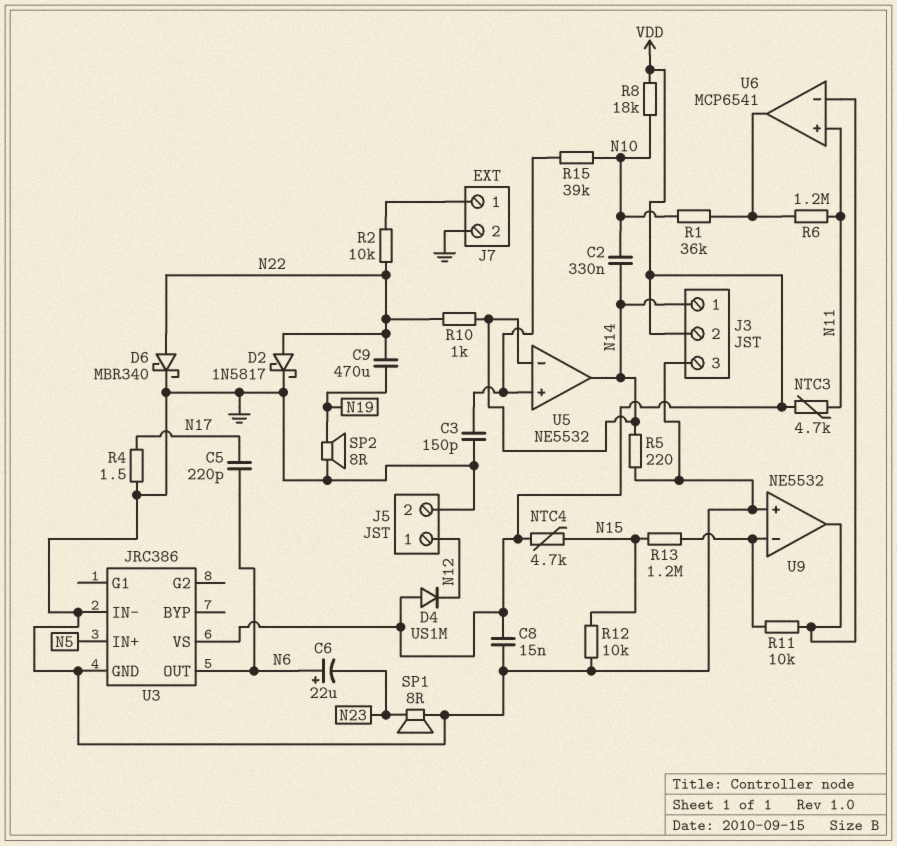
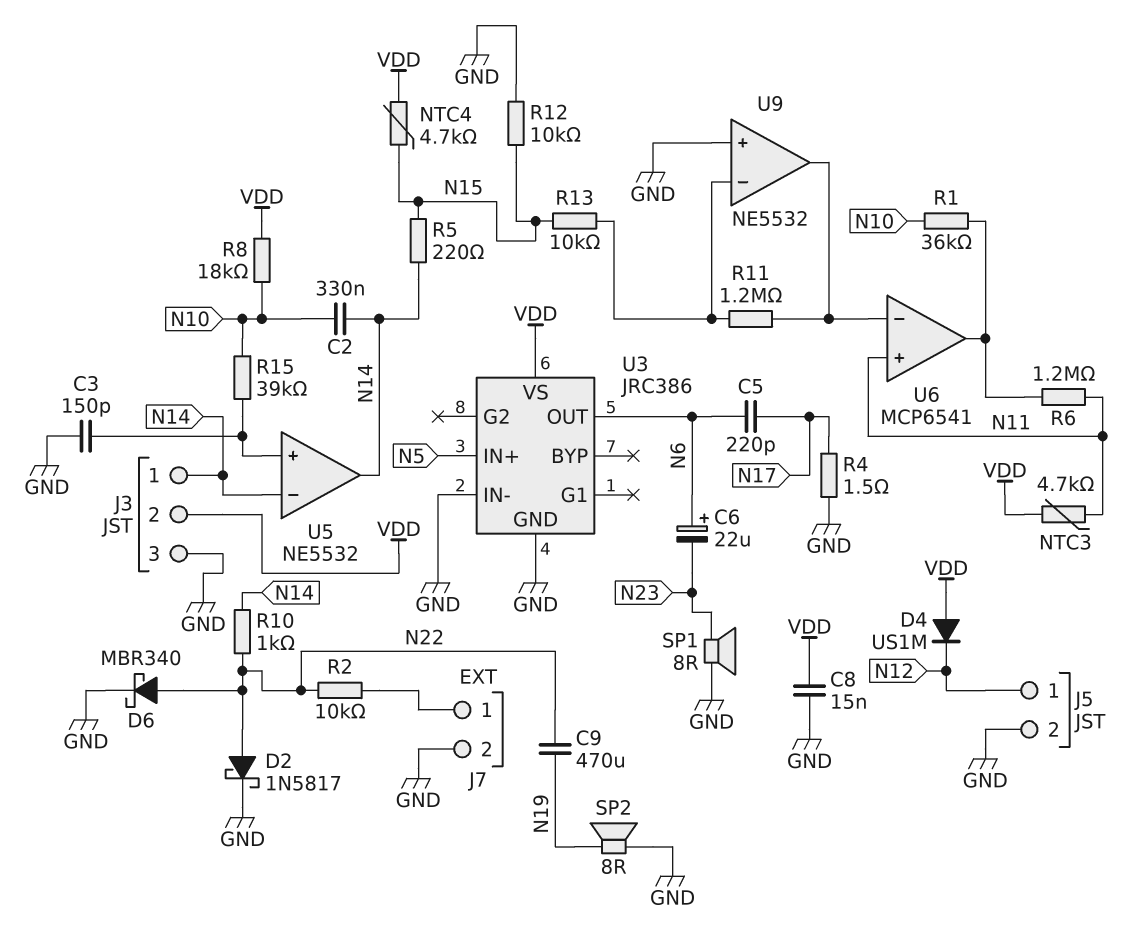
R5: 220 (GND, N14) -> 220 (N14, N15)
R11: 10k (U6/in-, U9/in-) -> 1.2M (U6/in-, U9/in-)
R13: 1.2M (N15, U9/in-) -> 10k (N15, U9/in-)

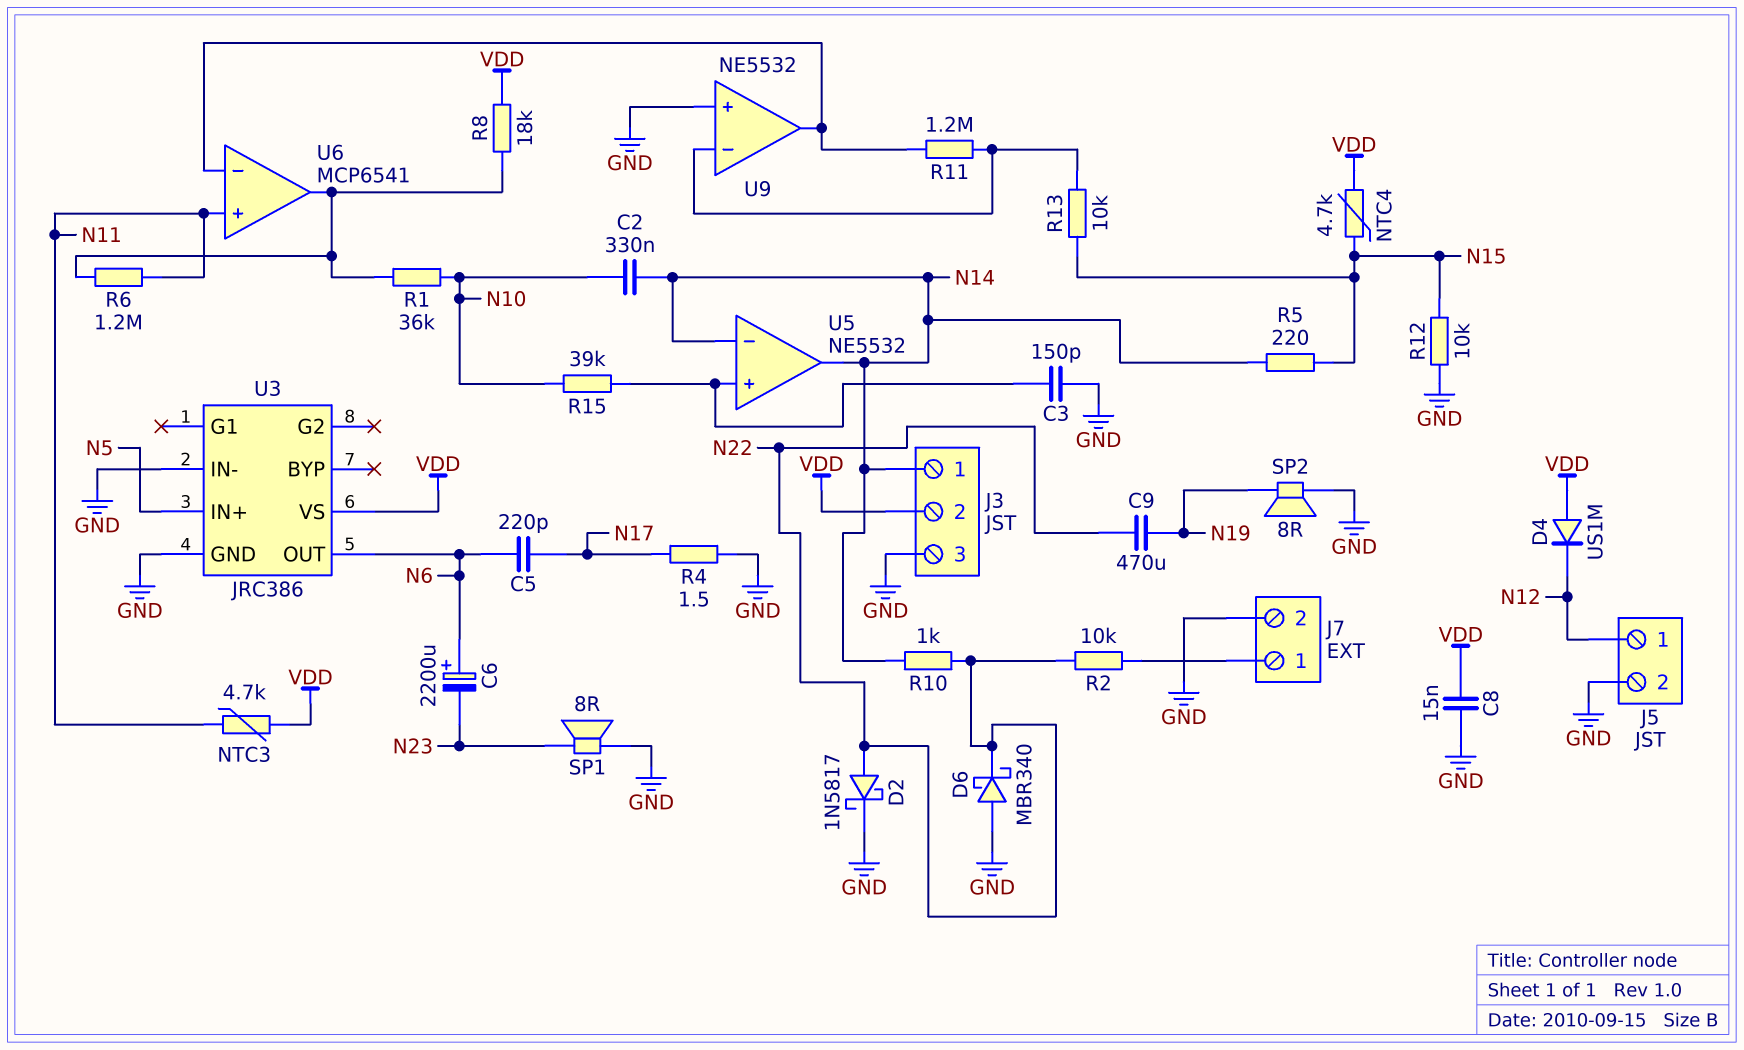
C6: 22uF (plus N6, minus N23) -> 2200uF (plus N6, minus N23)
D6: schottky MBR340 (A N22, K GND) -> schottky MBR340 (A GND, K N22)
R8: 18k (N10, VDD) -> 18k (U6/out, VDD)

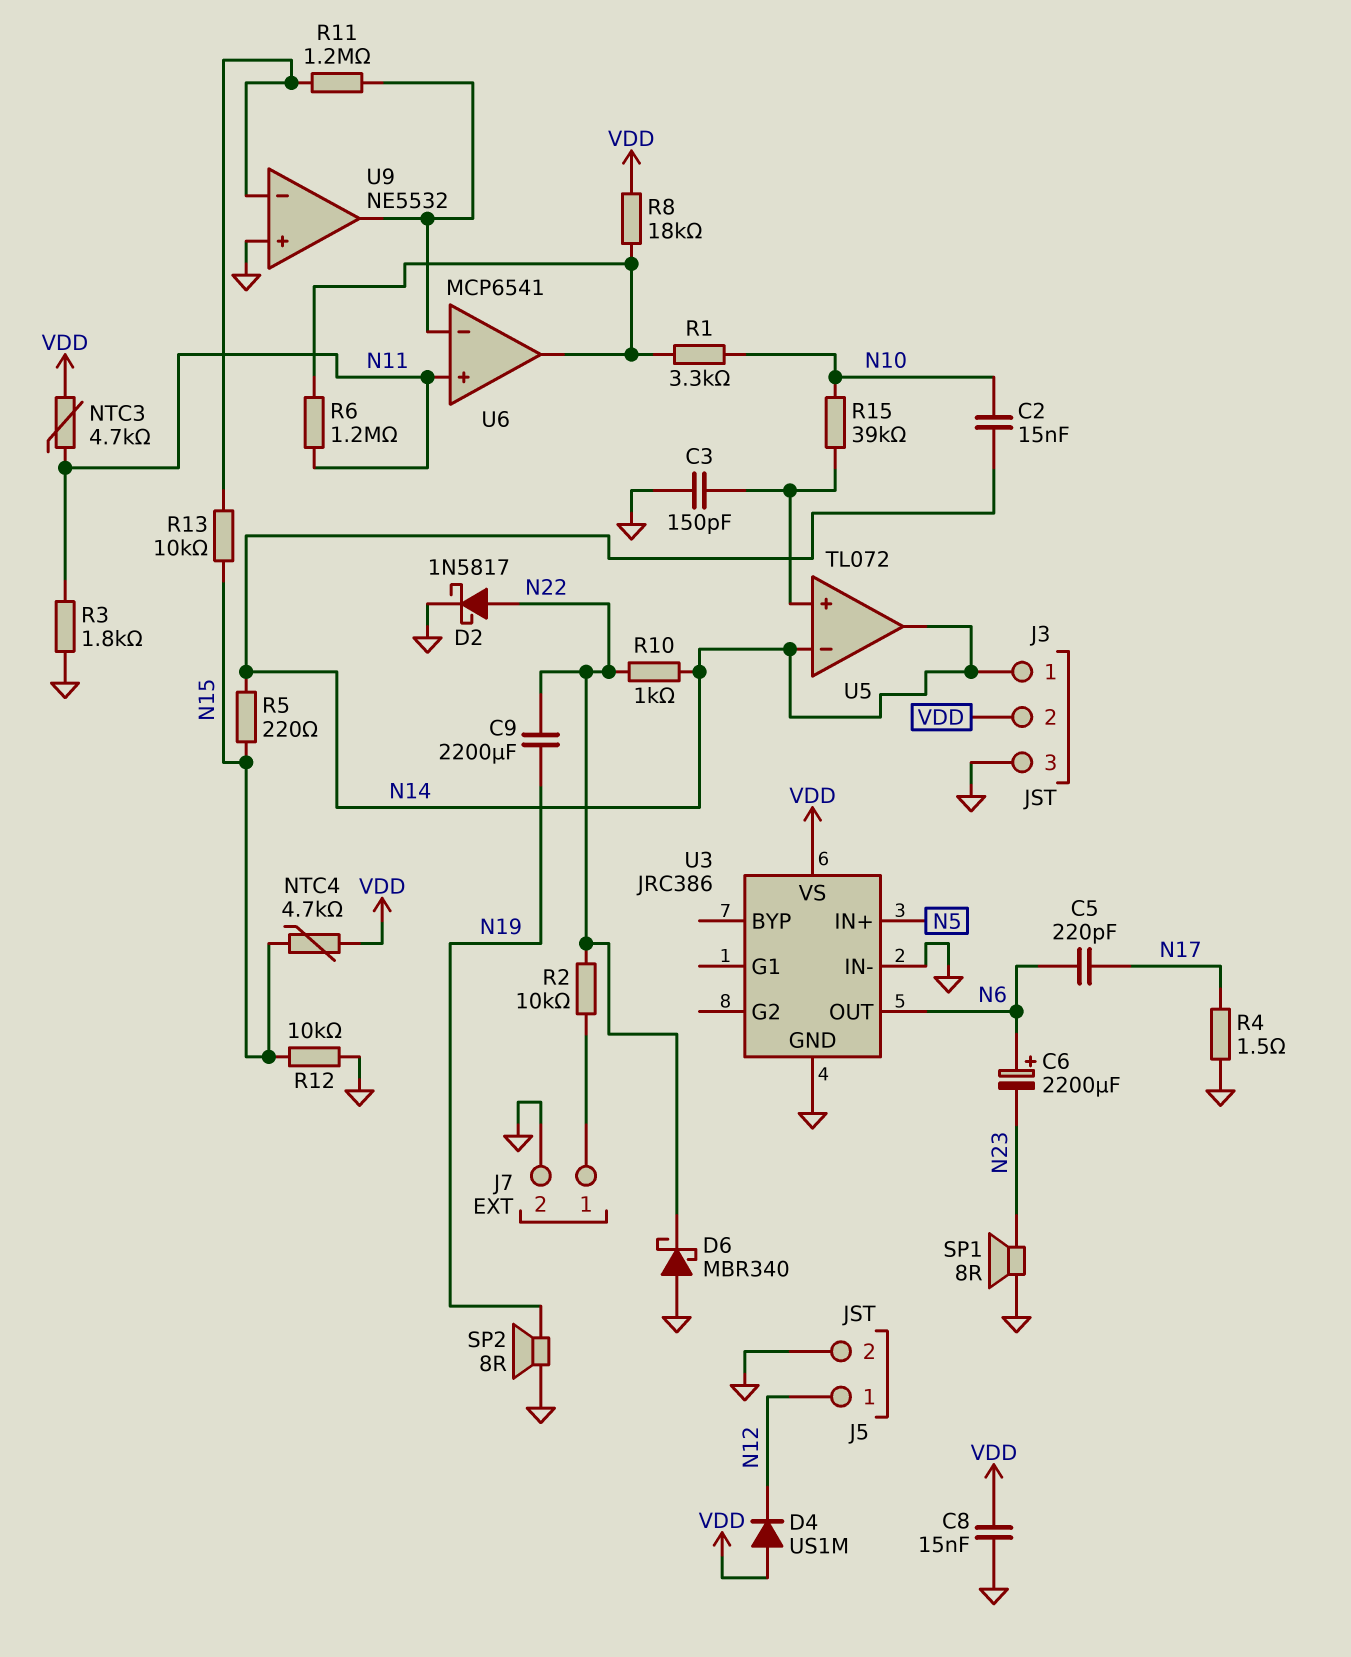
C2: 330nF (N10, N14) -> 15nF (N10, N14)
C9: 470uF (N19, N22) -> 2200uF (N19, N22)
R1: 36k (N10, U6/out) -> 3.3k (N10, U6/out)
R3: none -> 1.8k (GND, N11)
U5: NE5532 -> TL072

